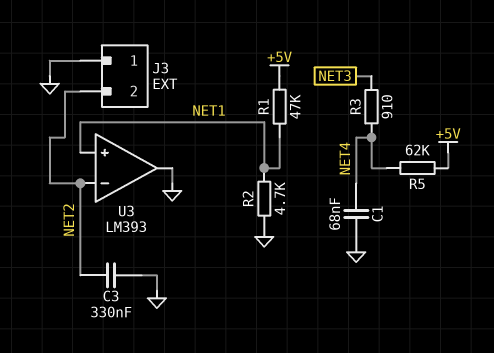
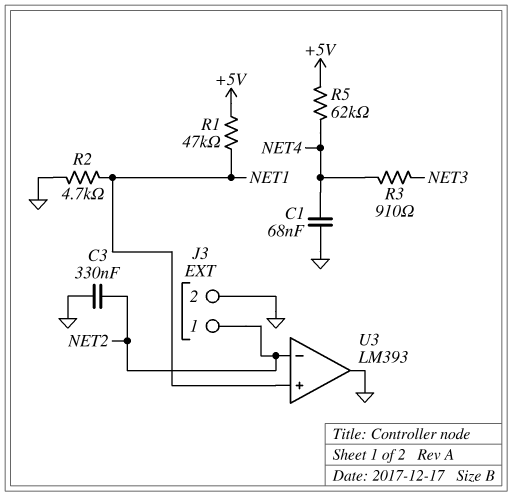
J3 pin 1: GND -> NET2
J3 pin 2: NET2 -> GND

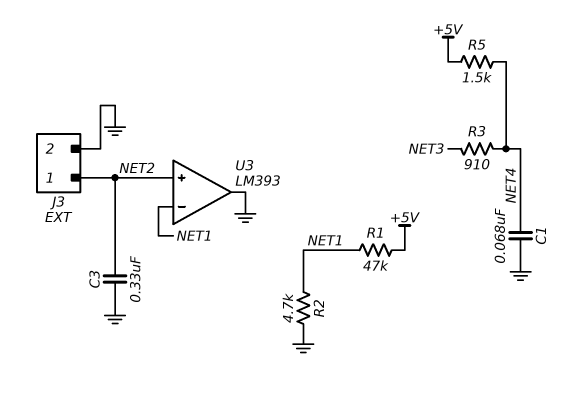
R5: 62k (+5V, NET4) -> 1.5k (+5V, NET4)
U3 pin in+: NET1 -> NET2
U3 pin in-: NET2 -> NET1

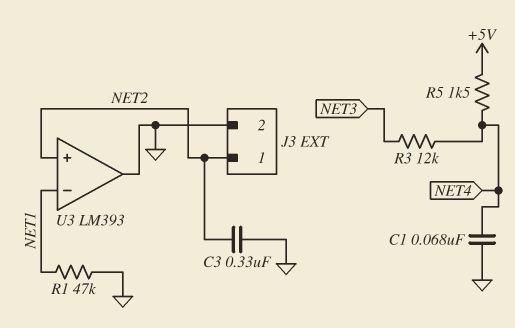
R1: 47k (+5V, NET1) -> 47k (GND, NET1)
R2: 4.7k (GND, NET1) -> none
R3: 910 (NET3, NET4) -> 12k (NET3, NET4)

